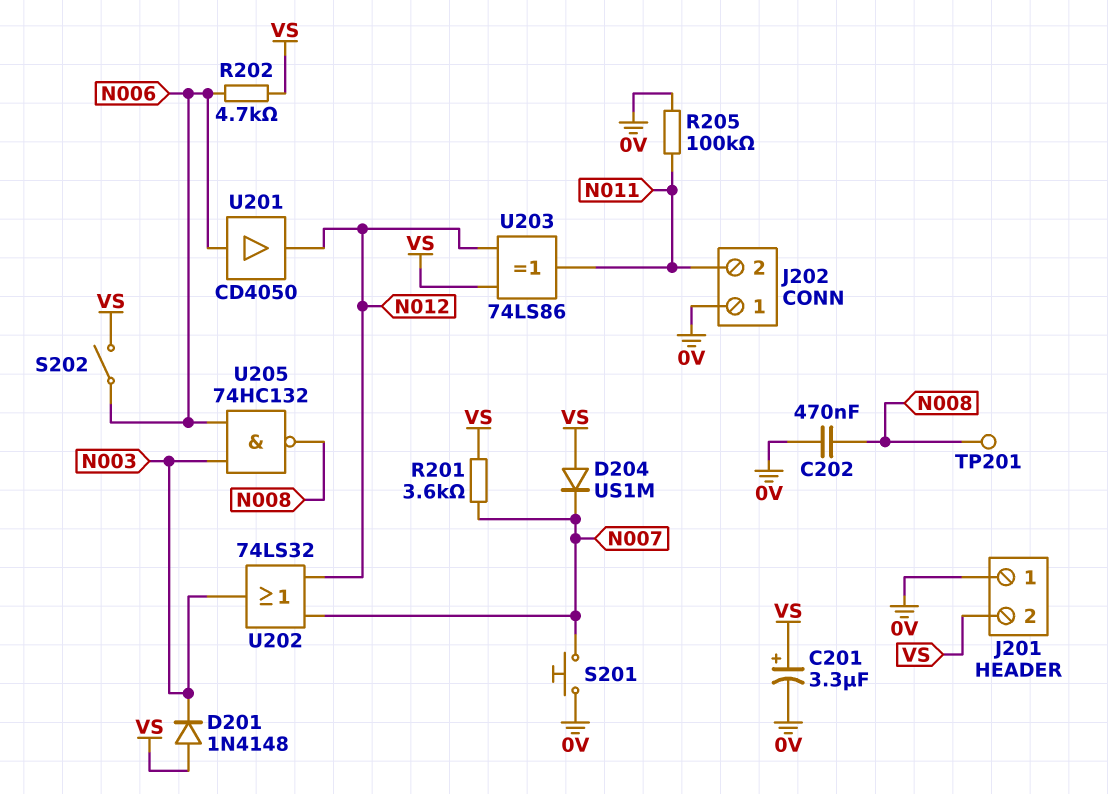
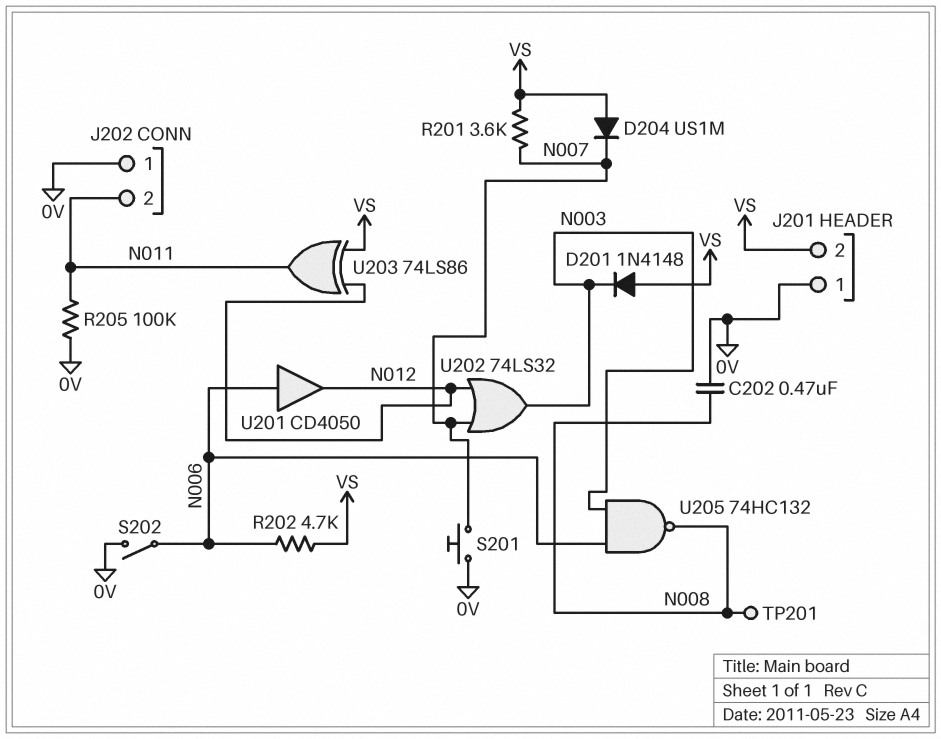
C201: 3.3uF (plus VS, minus 0V) -> none
S202: switch (N006, VS) -> switch (0V, N006)

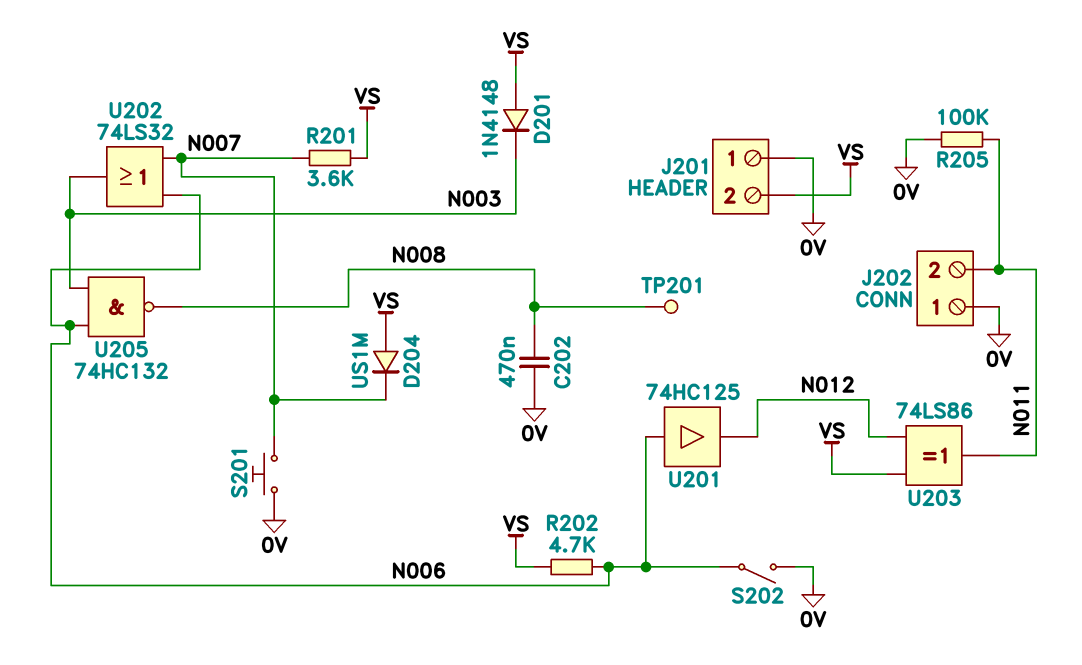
U201: buffer CD4050 (in N006, out N012) -> buffer 74HC125 (in N006, out N012)
U202: OR 74LS32 (in N007, in N012, out N003) -> OR 74LS32 (in N006, in N007, out N003)

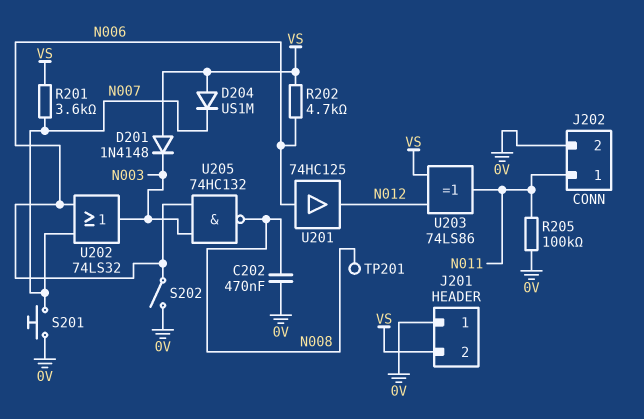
J202 pin 1: 0V -> N011
J202 pin 2: N011 -> 0V

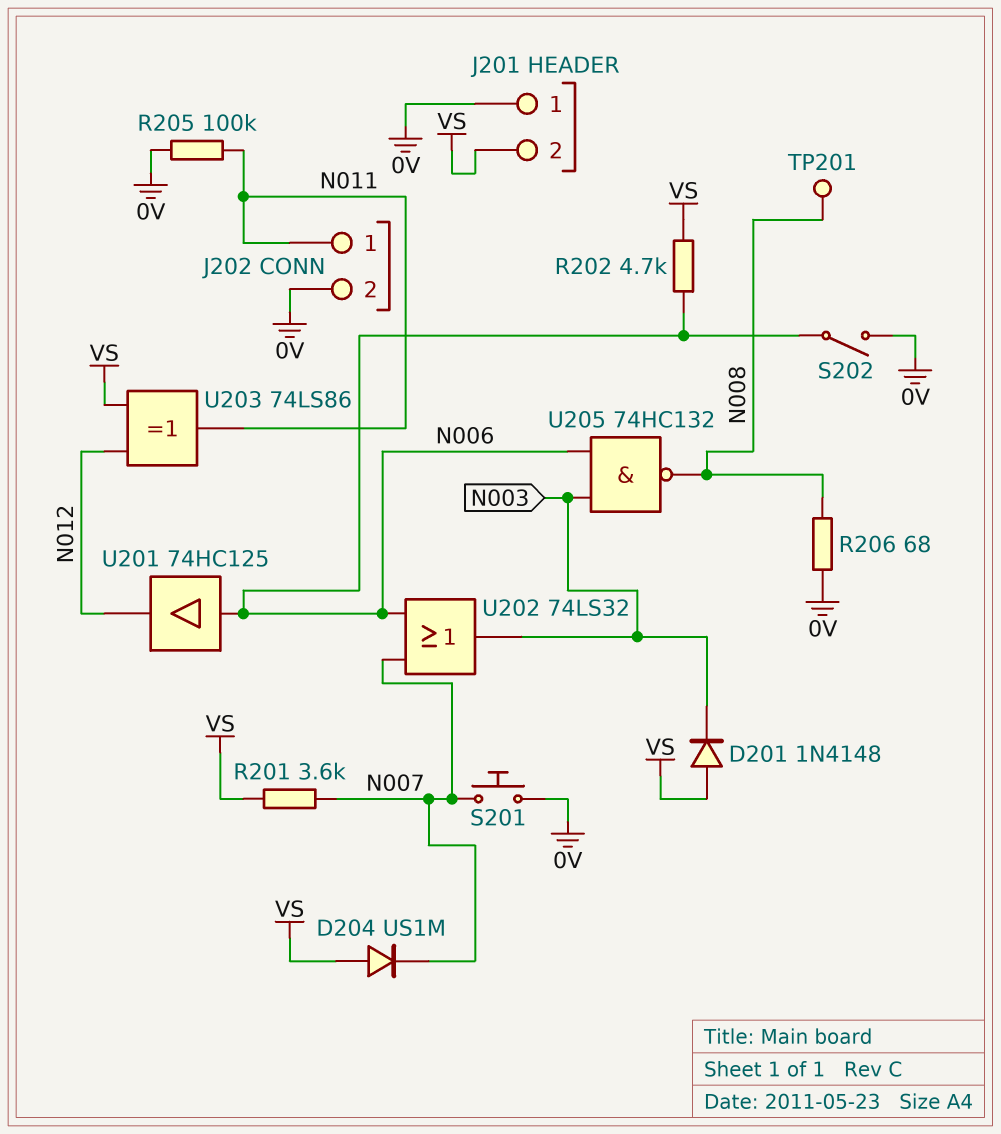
C202: 470nF (0V, N008) -> none
R206: none -> 68 (0V, N008)

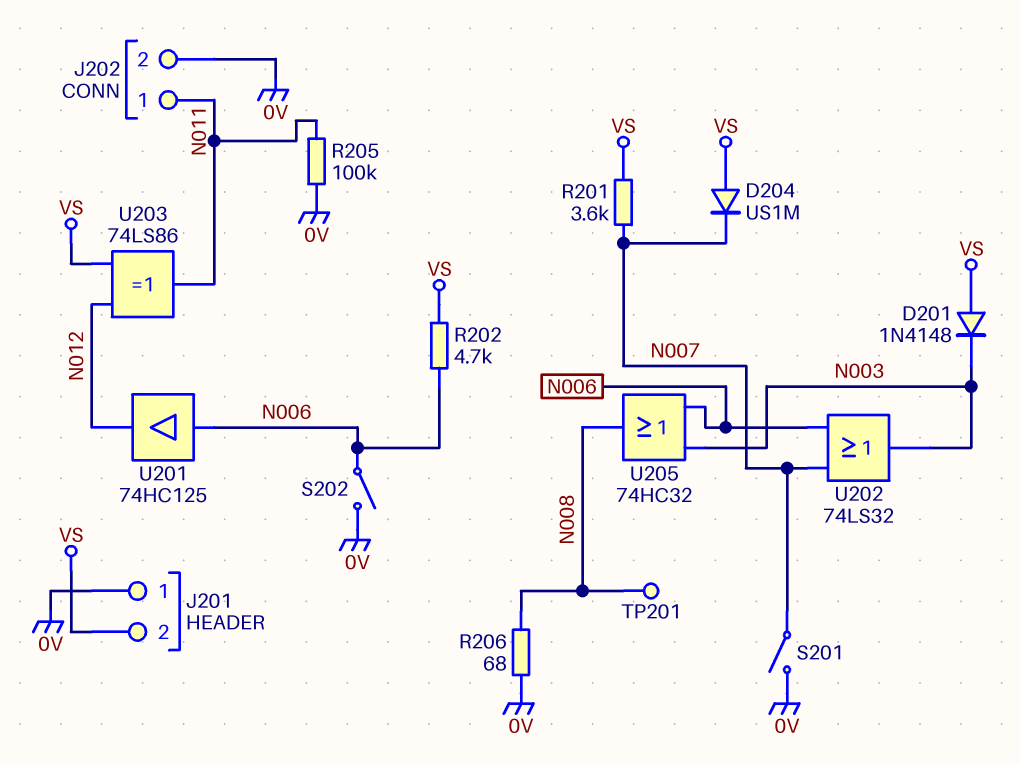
S201: button (0V, N007) -> switch (0V, N007)
U205: NAND 74HC132 (in N003, in N006, out N008) -> OR 74HC32 (in N003, in N006, out N008)

